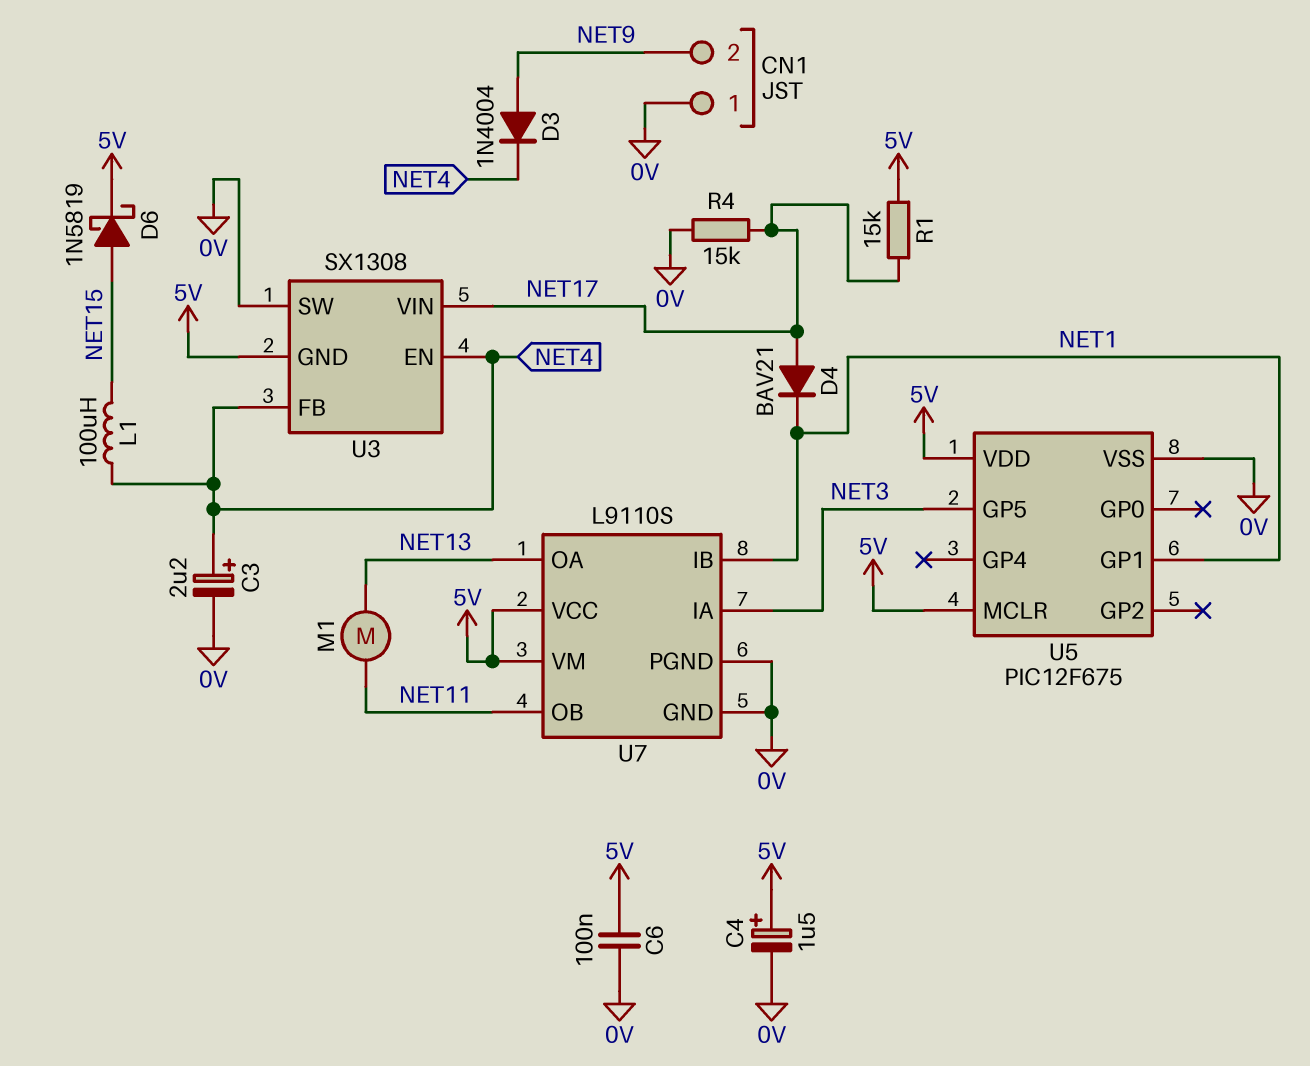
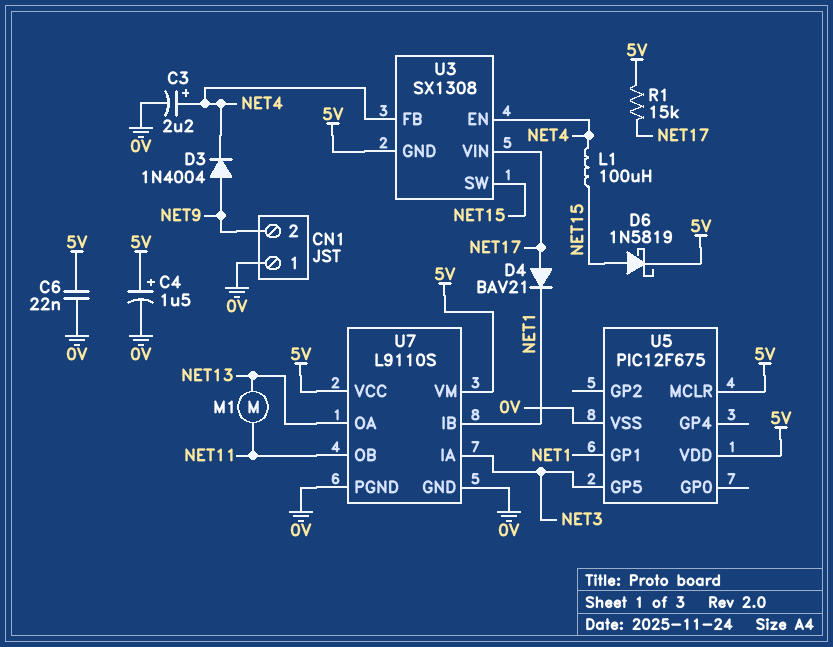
C6: 100nF (0V, 5V) -> 22nF (0V, 5V)
R4: 15k (0V, NET17) -> none
U3 pin SW: 0V -> NET15

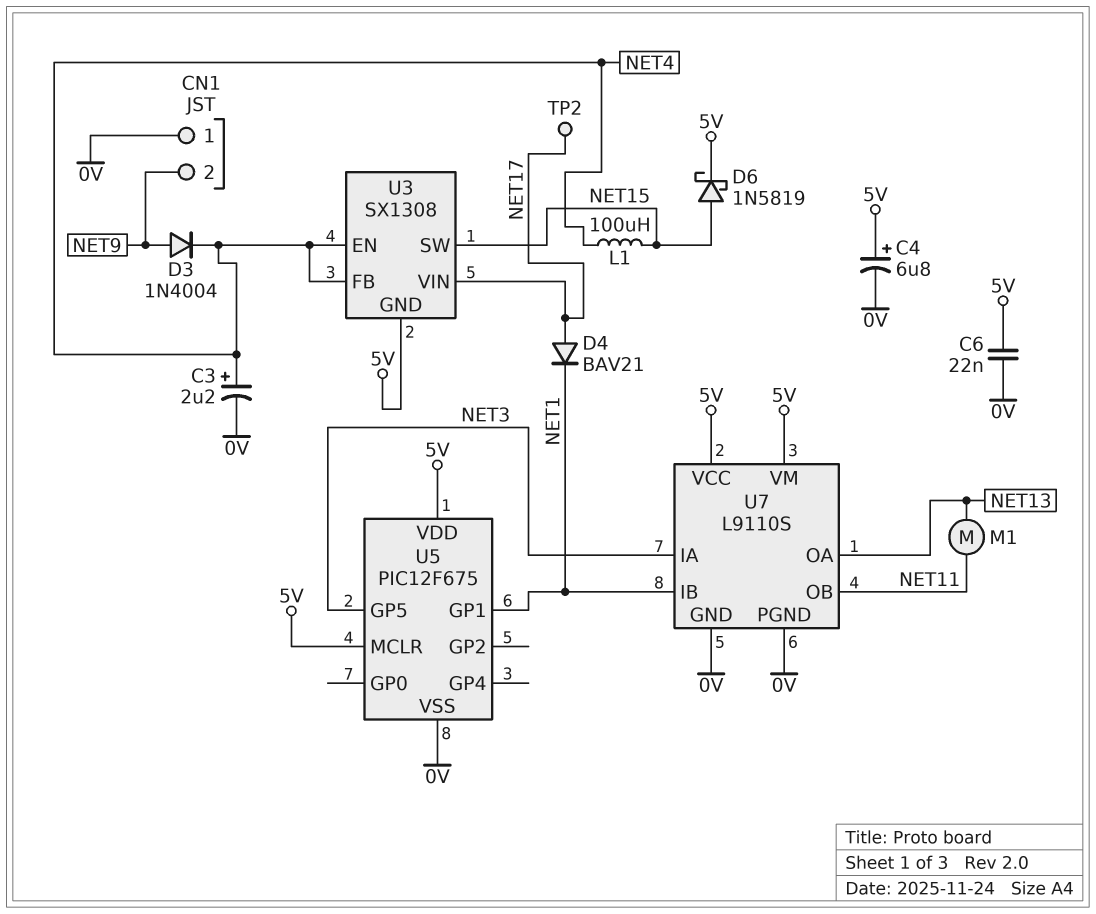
C4: 1.5uF (plus 5V, minus 0V) -> 6.8uF (plus 5V, minus 0V)
R1: 15k (5V, NET17) -> none
TP2: none -> test point (NET17)

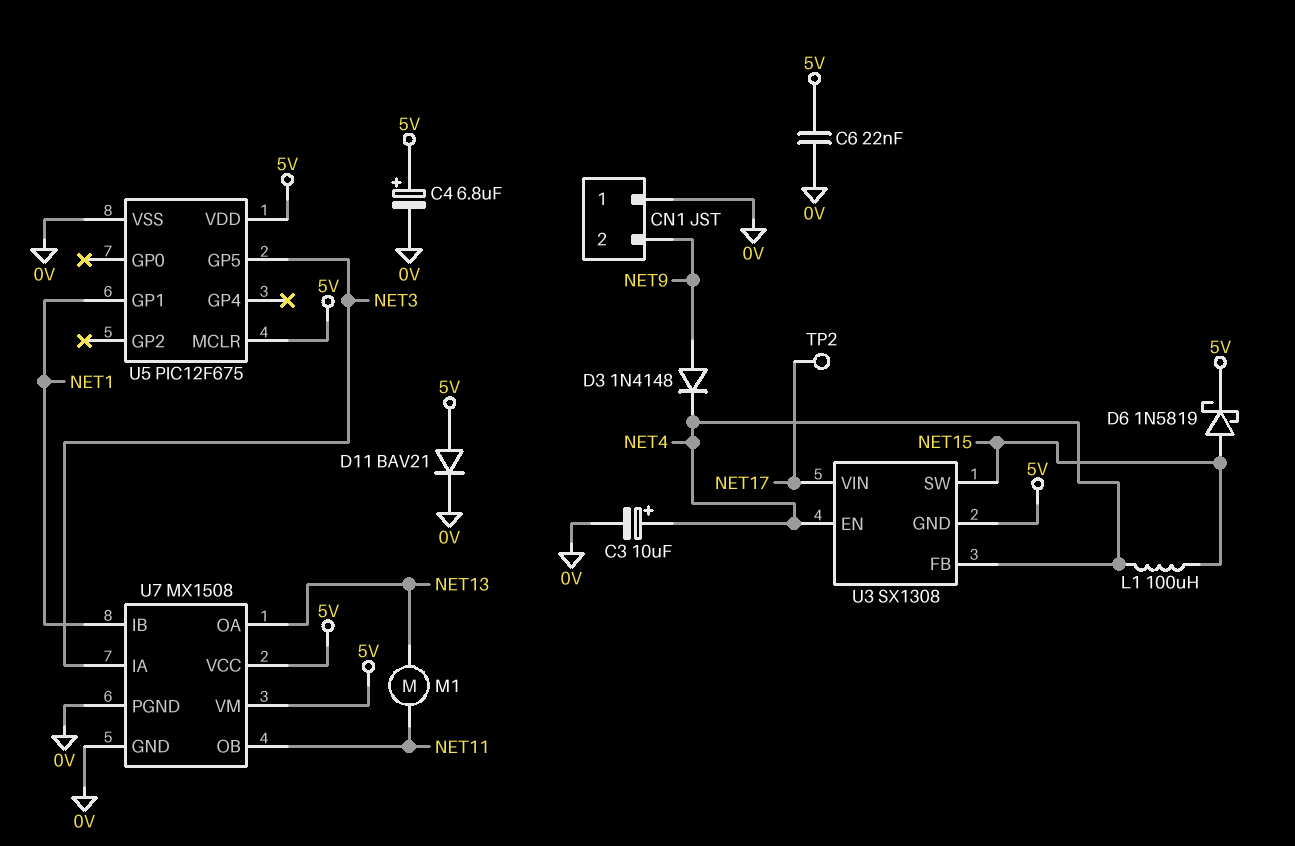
C3: 2.2uF (plus NET4, minus 0V) -> 10uF (plus NET4, minus 0V)
D3: diode 1N4004 (A NET9, K NET4) -> diode 1N4148 (A NET9, K NET4)
D4: diode BAV21 (A NET17, K NET1) -> none
D11: none -> diode BAV21 (A 5V, K 0V)
U7: L9110S -> MX1508

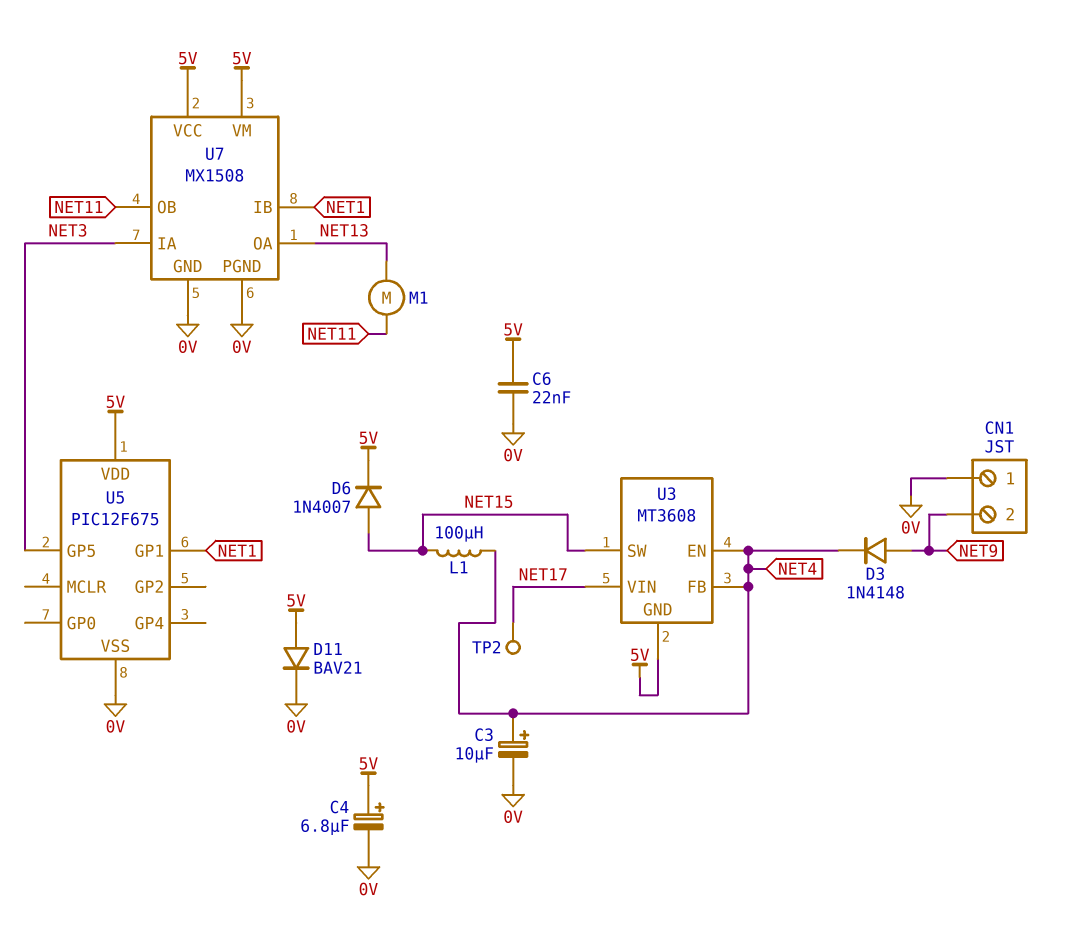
D6: schottky 1N5819 (A NET15, K 5V) -> diode 1N4007 (A NET15, K 5V)
U3: SX1308 -> MT3608
U5 pin MCLR: 5V -> none

